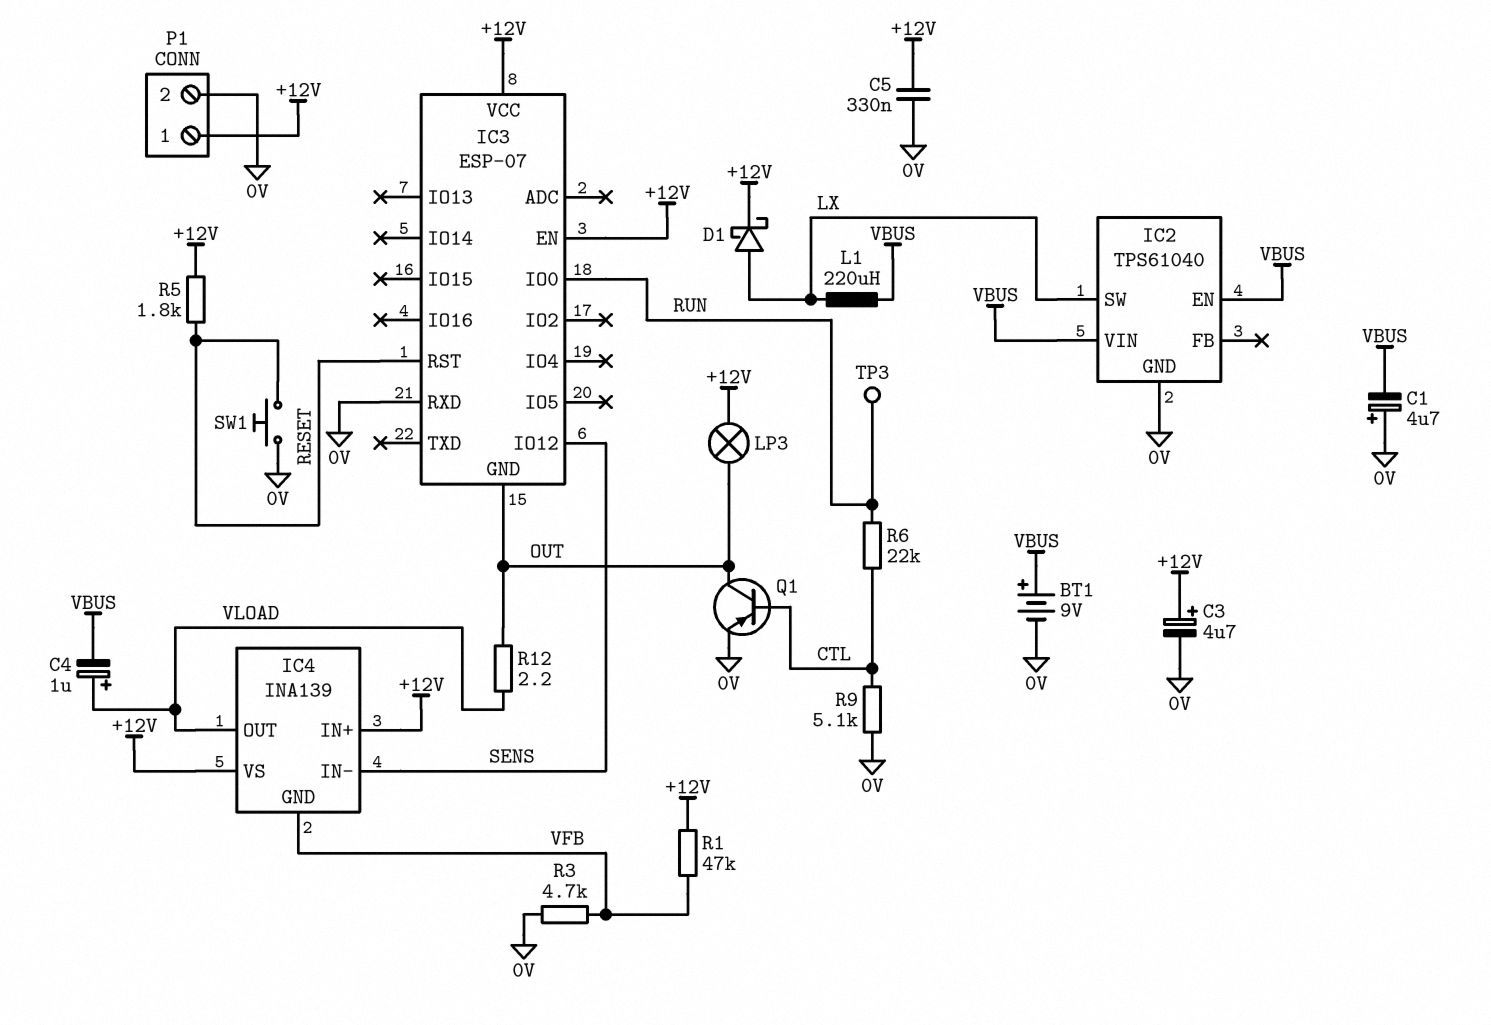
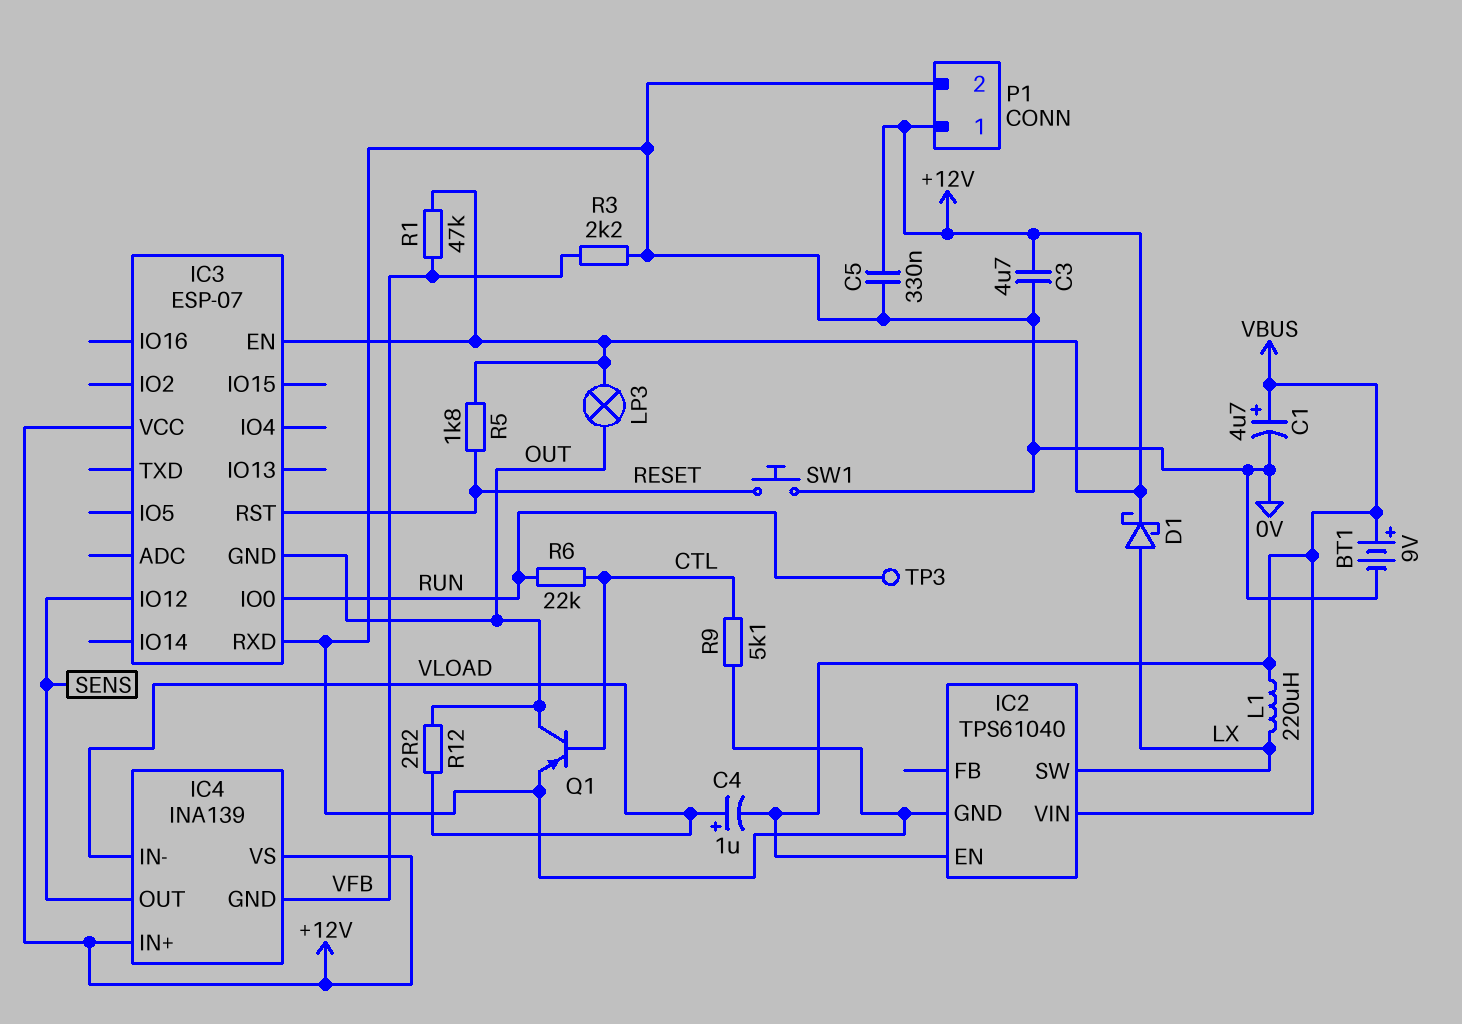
C1: 4.7uF (plus 0V, minus VBUS) -> 4.7uF (plus VBUS, minus 0V)
C3: 4.7uF (plus +12V, minus 0V) -> 4.7uF (+12V, 0V)
IC4 pin IN-: SENS -> VLOAD
IC4 pin OUT: VLOAD -> SENS
R3: 4.7k (0V, VFB) -> 2.2k (0V, VFB)

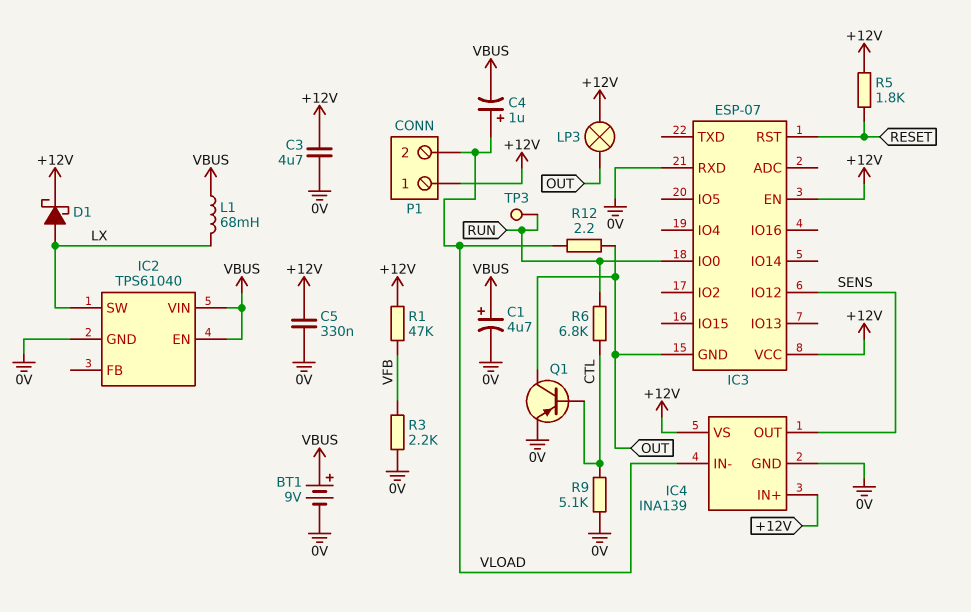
IC4 pin GND: VFB -> 0V
L1: 220uH (LX, VBUS) -> 68mH (LX, VBUS)
P1 pin 2: 0V -> VLOAD
R6: 22k (CTL, RUN) -> 6.8k (CTL, RUN)
SW1: button (0V, RESET) -> none

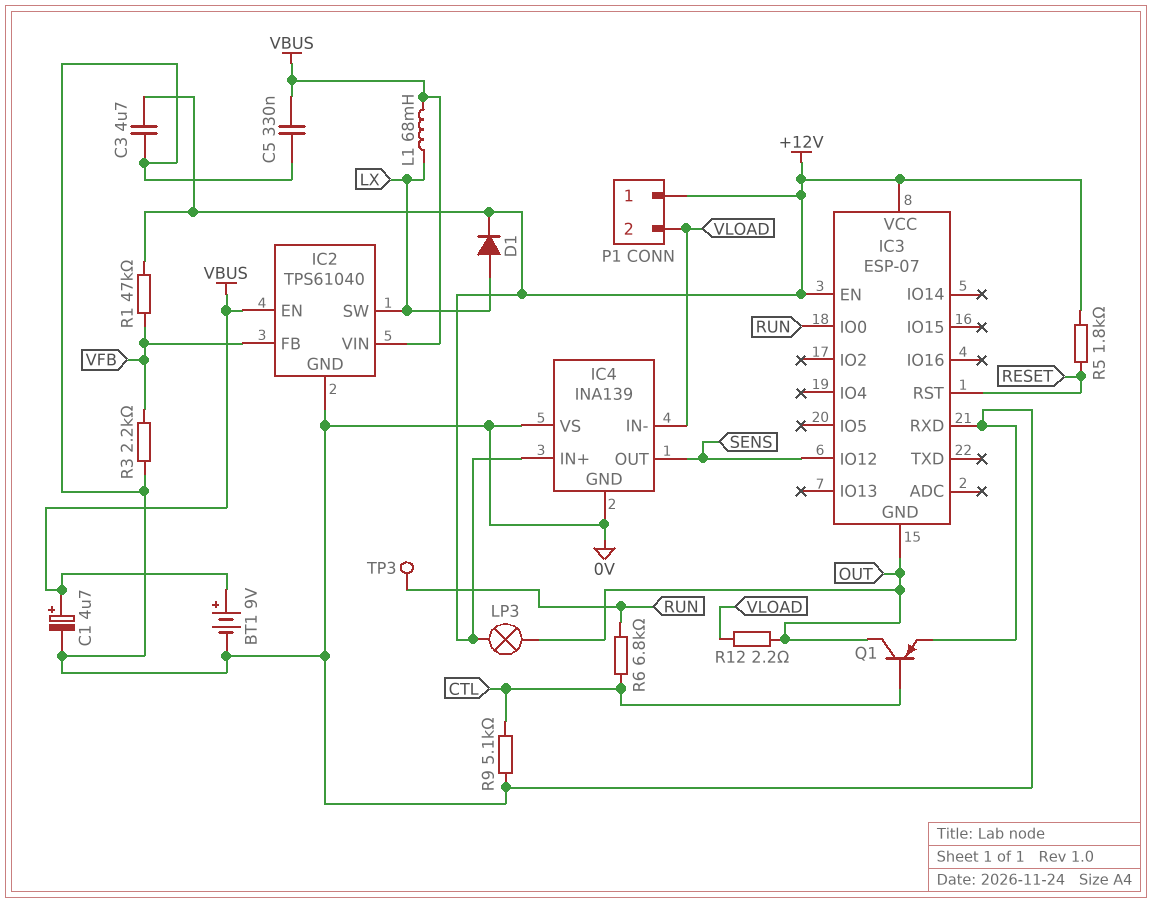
C4: 1uF (plus VLOAD, minus VBUS) -> none
C5: 330nF (+12V, 0V) -> 330nF (0V, VBUS)
D1: schottky (A LX, K +12V) -> diode (A LX, K +12V)
IC2 pin FB: none -> VFB
IC4 pin VS: +12V -> 0V

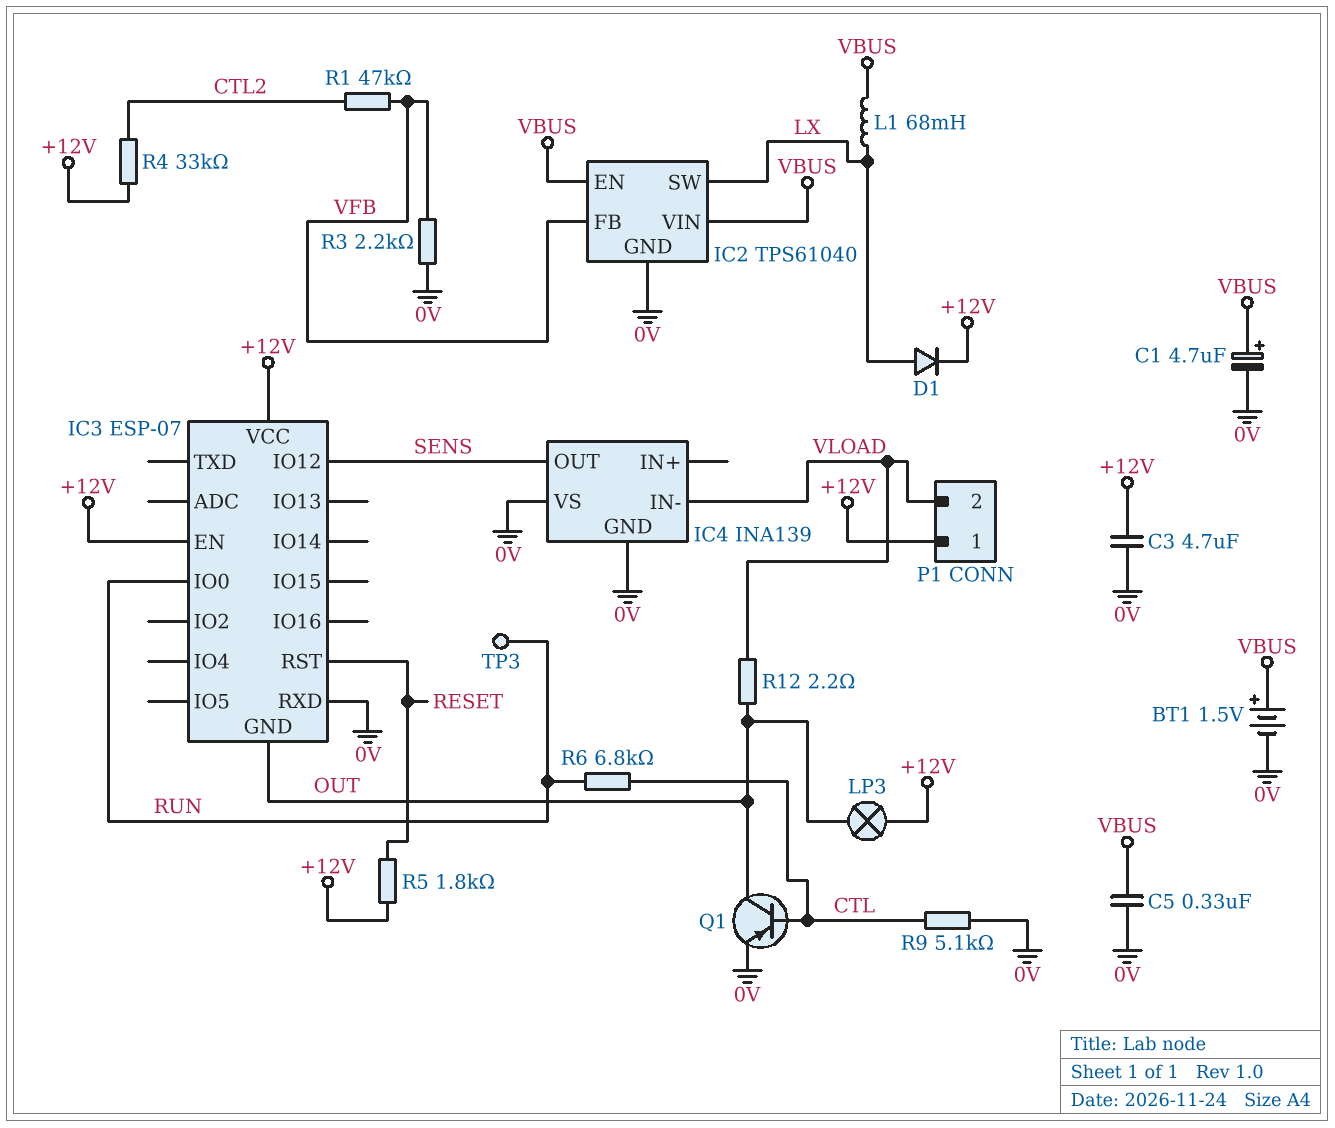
BT1: 9V (plus VBUS, minus 0V) -> 1.5V (plus VBUS, minus 0V)
IC4 pin IN+: +12V -> none
R1: 47k (+12V, VFB) -> 47k (CTL2, VFB)
R4: none -> 33k (+12V, CTL2)

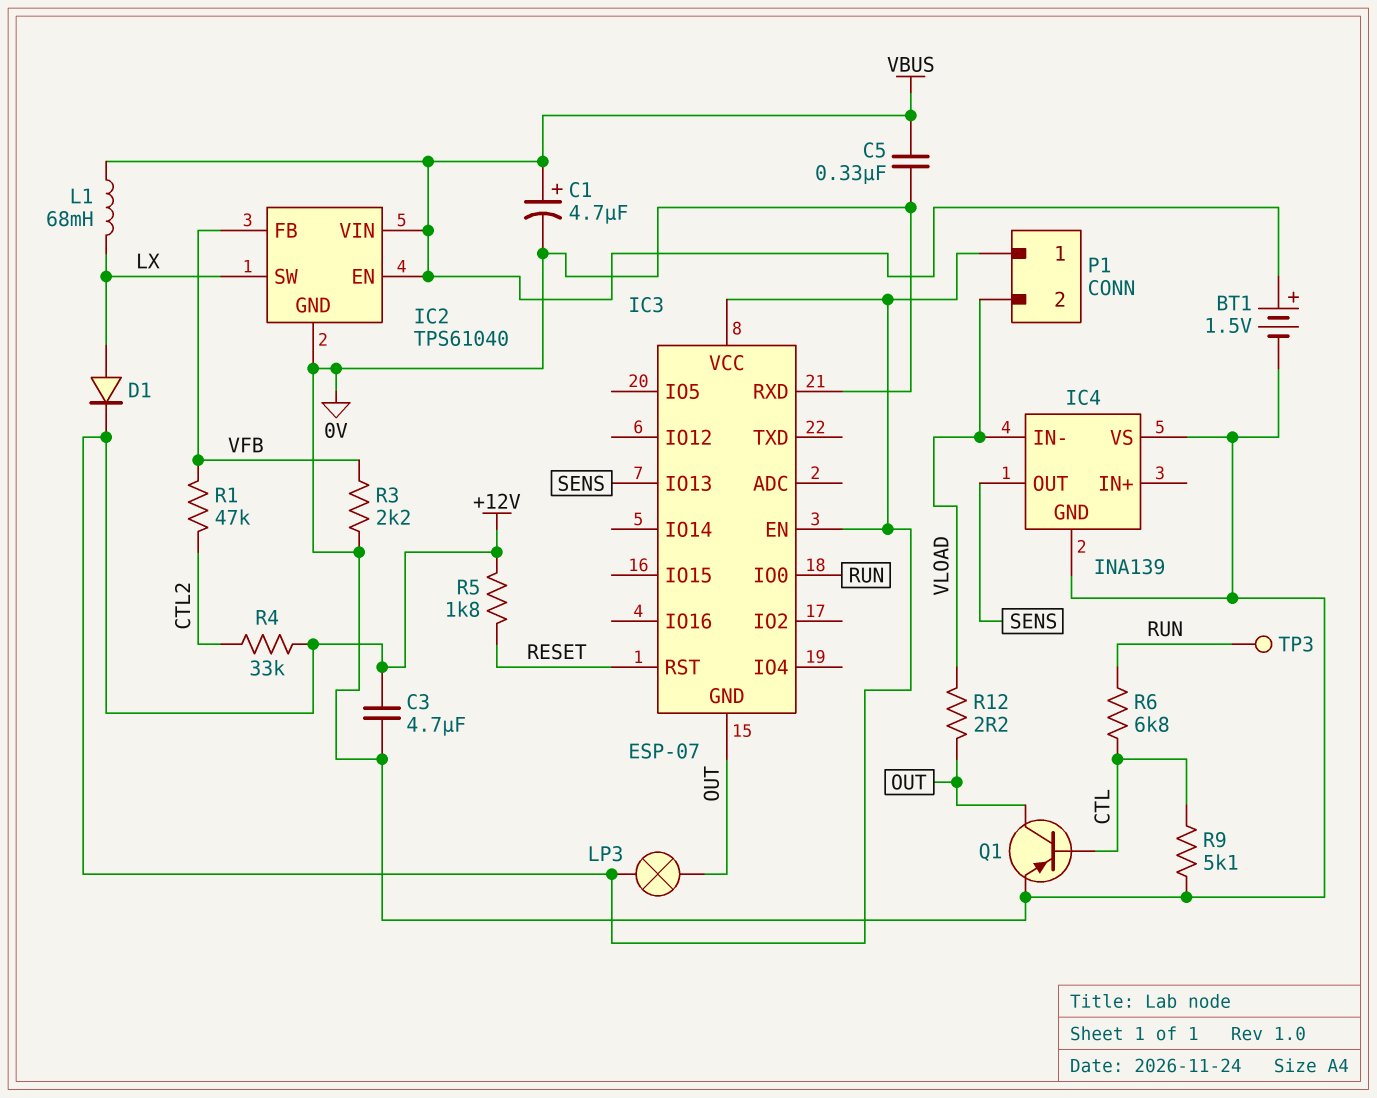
IC3 pin IO12: SENS -> none
IC3 pin IO13: none -> SENS

